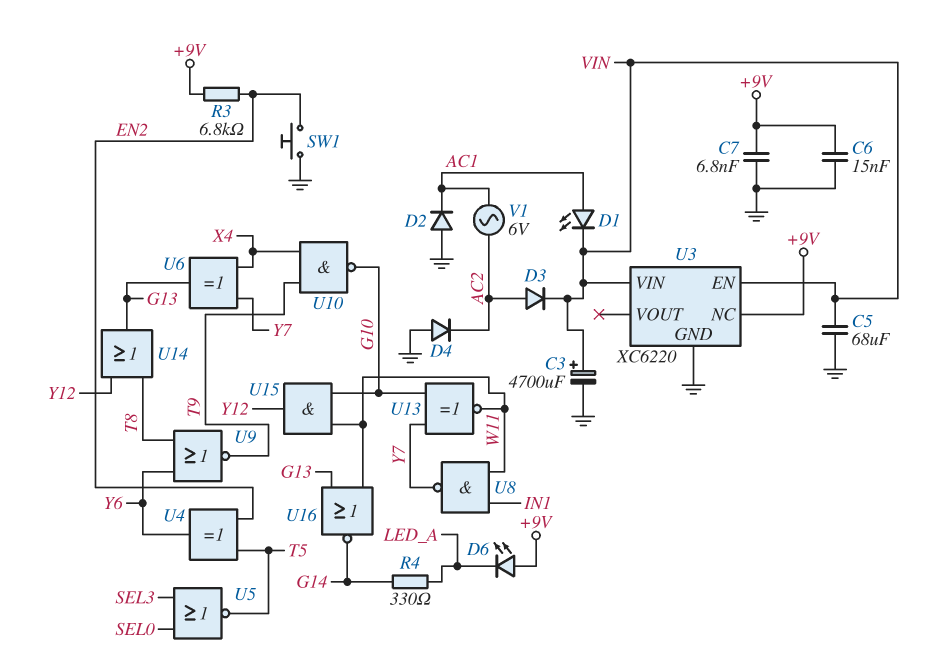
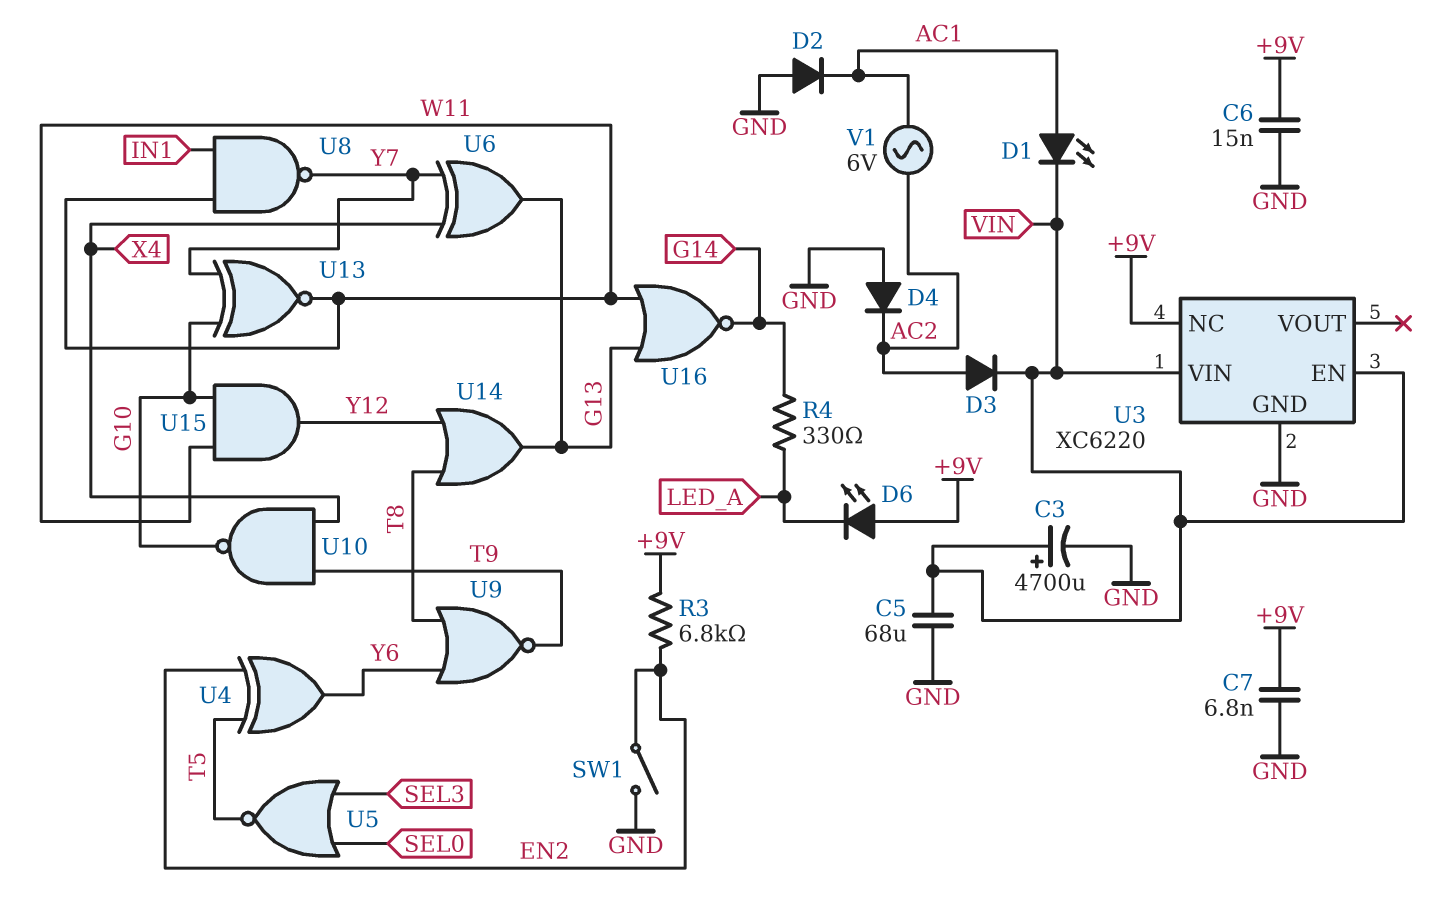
SW1: button (EN2, GND) -> switch (EN2, GND)

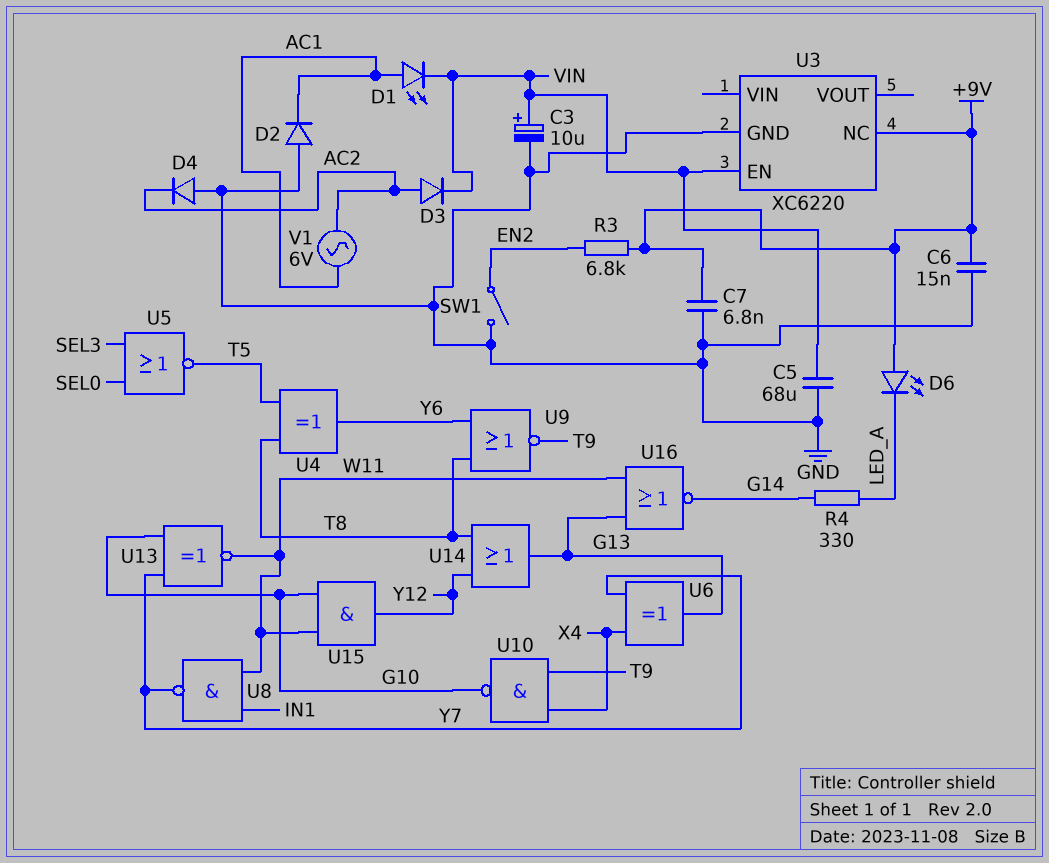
C3: 4700uF (plus VIN, minus GND) -> 10uF (plus VIN, minus GND)
U3 pin VIN: VIN -> none
U4: XOR (in EN2, in T5, out Y6) -> XOR (in T5, in T8, out Y6)

